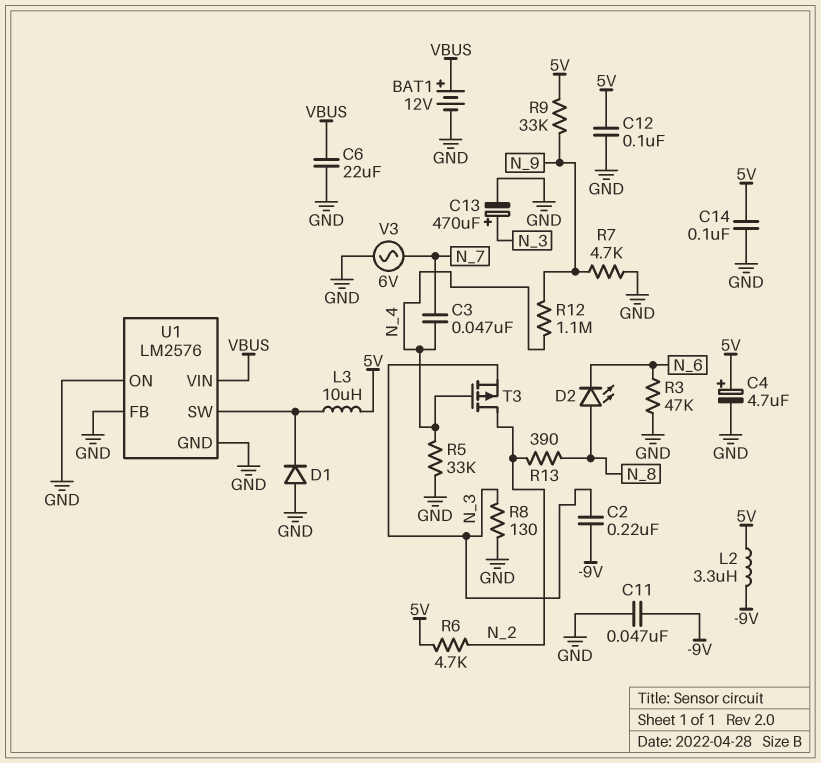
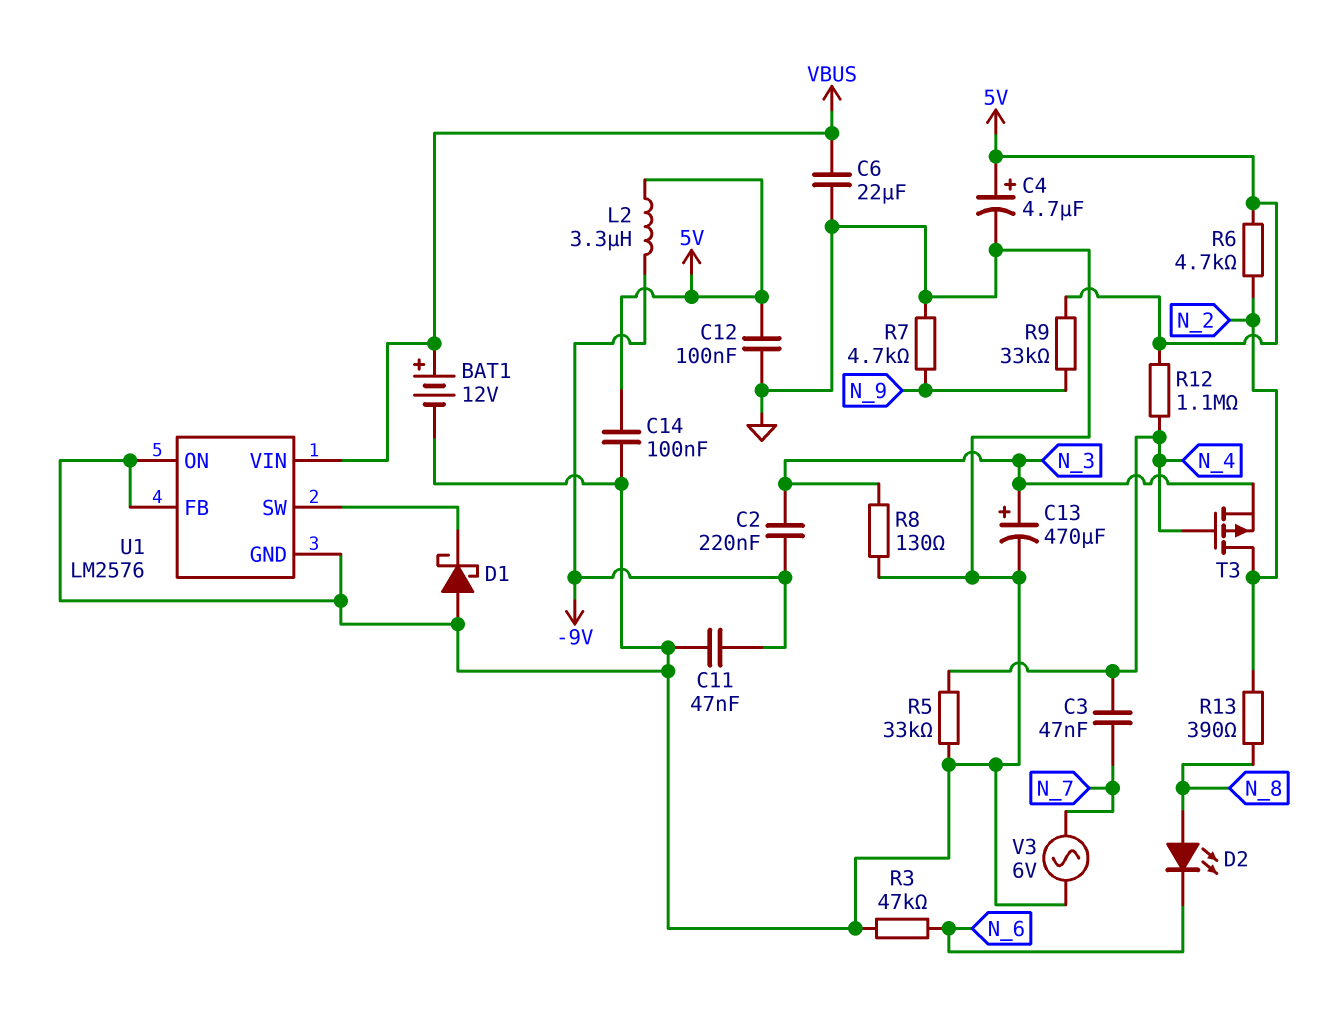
D1: diode (A GND, K U1/SW) -> schottky (A GND, K U1/SW)
L3: 10uH (5V, U1/SW) -> none
R12: 1.1M (N_4, N_9) -> 1.1M (5V, N_4)

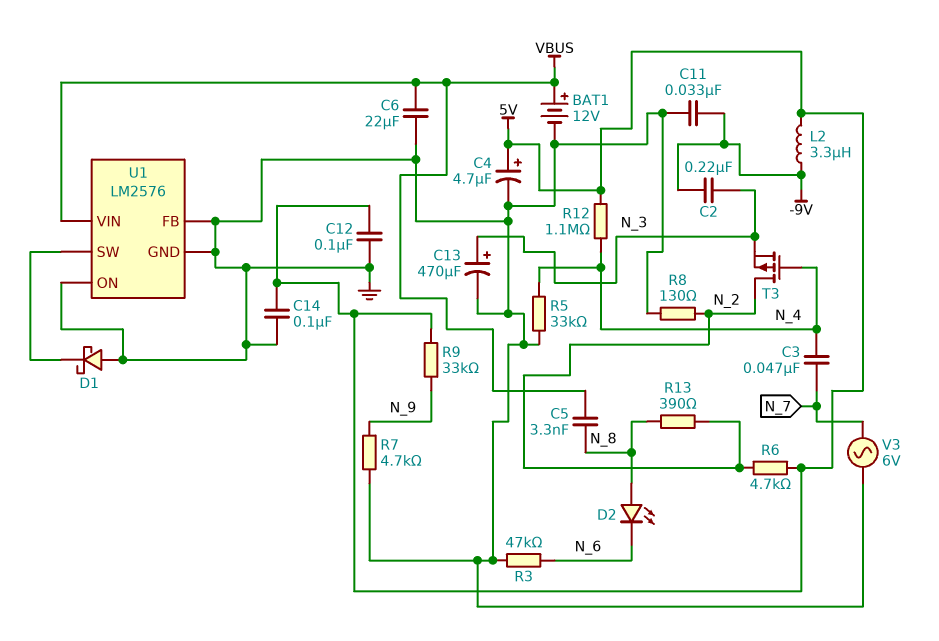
C5: none -> 3.3nF (N_8, VBUS)
C11: 47nF (-9V, GND) -> 33nF (-9V, GND)
R8: 130 (GND, N_3) -> 130 (GND, N_2)

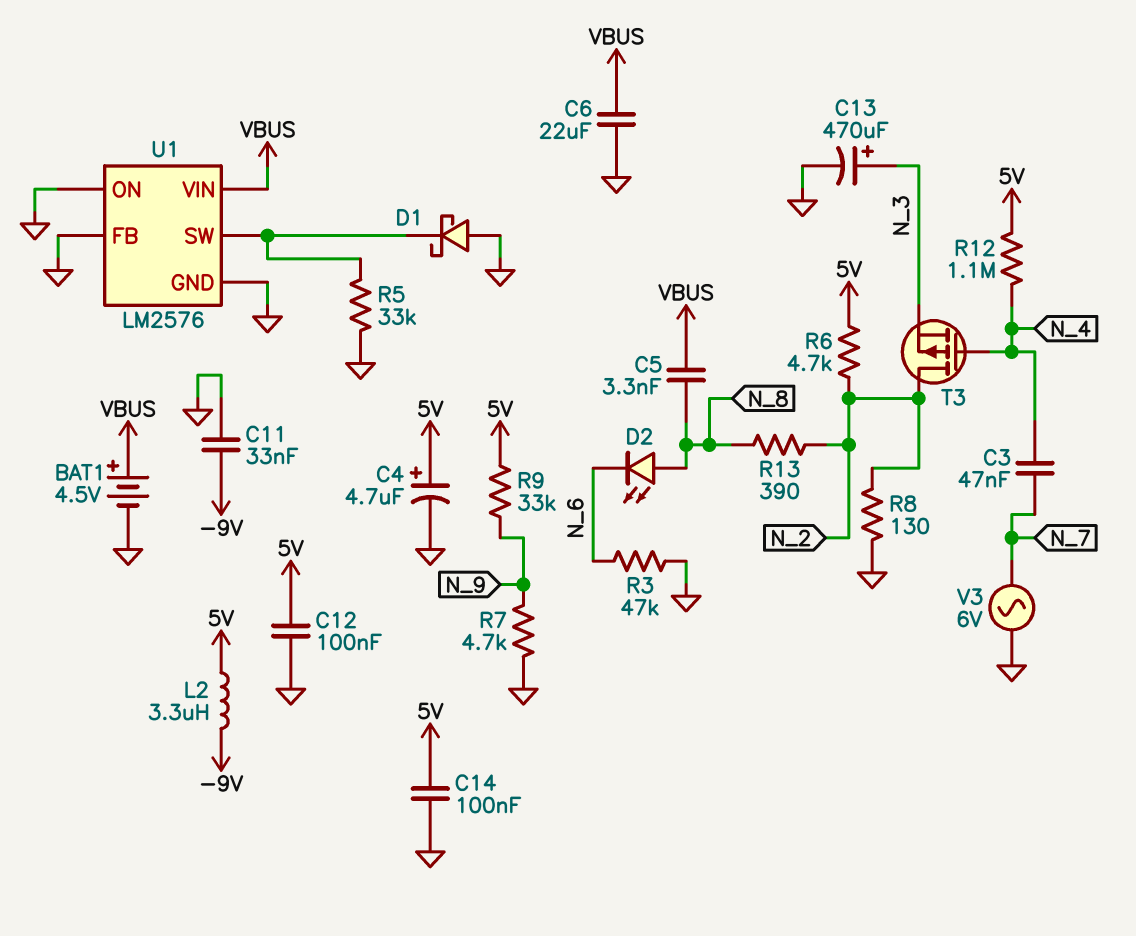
BAT1: 12V (plus VBUS, minus GND) -> 4.5V (plus VBUS, minus GND)
C2: 220nF (-9V, N_3) -> none
R5: 33k (GND, N_4) -> 33k (GND, U1/SW)

